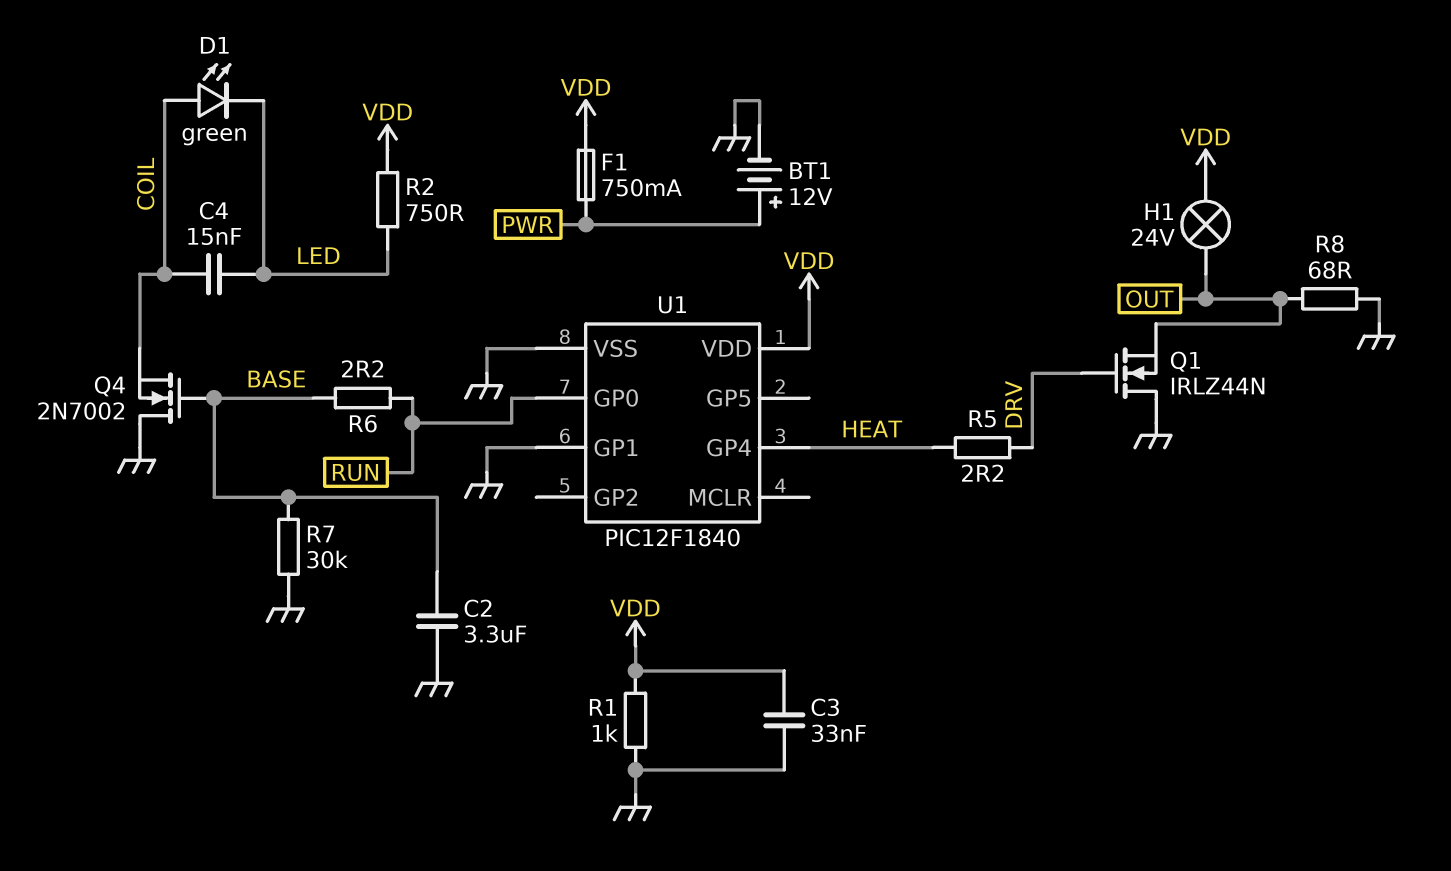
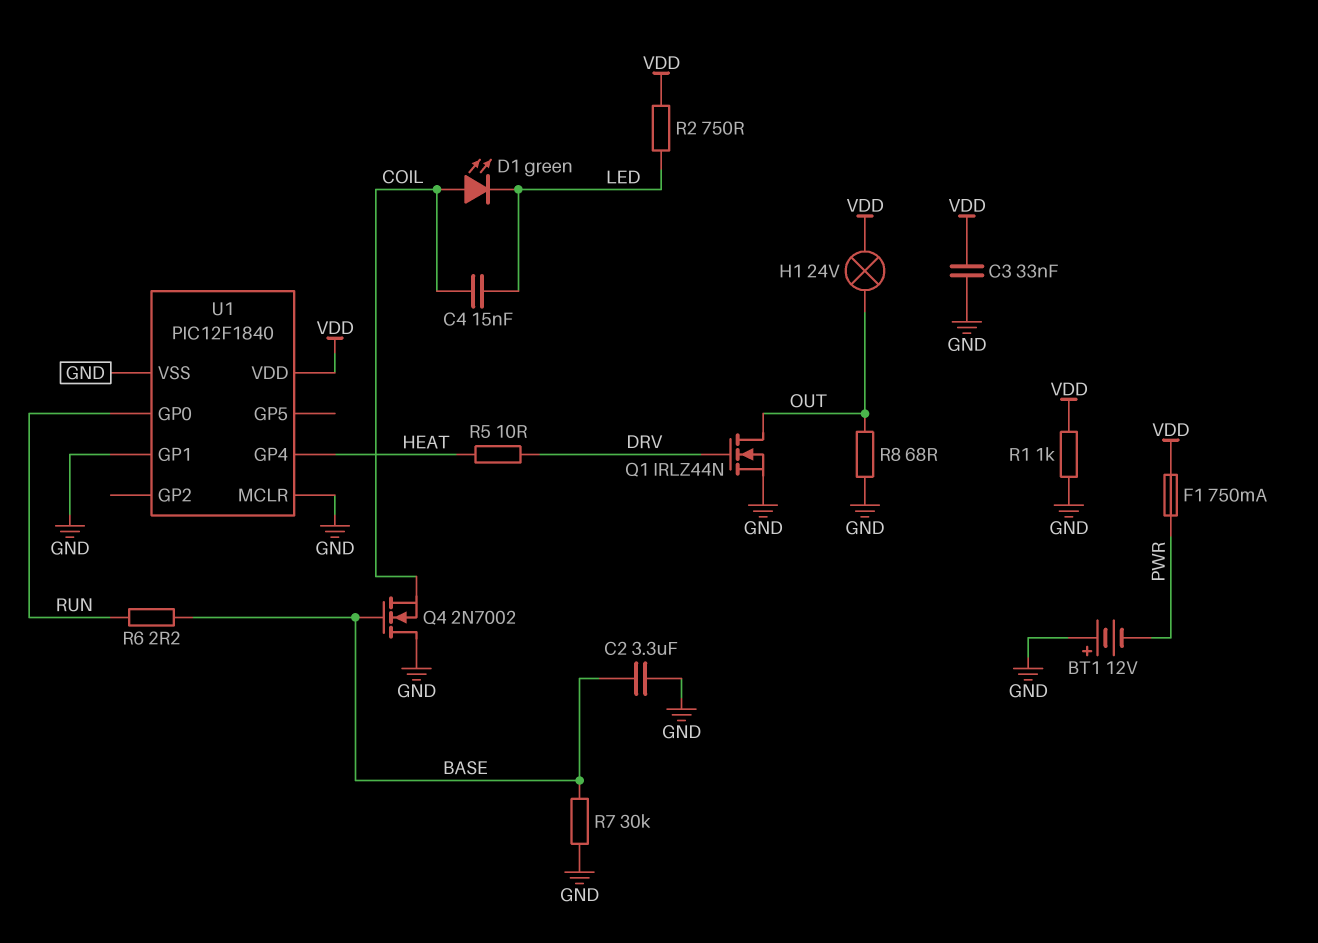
BT1: 12V (plus PWR, minus GND) -> 12V (plus GND, minus PWR)
Q1: NMOS IRLZ44N (G DRV, D GND, S OUT) -> NMOS IRLZ44N (G DRV, D OUT, S GND)
R5: 2.2 (DRV, HEAT) -> 10 (DRV, HEAT)
U1 pin MCLR: none -> GND

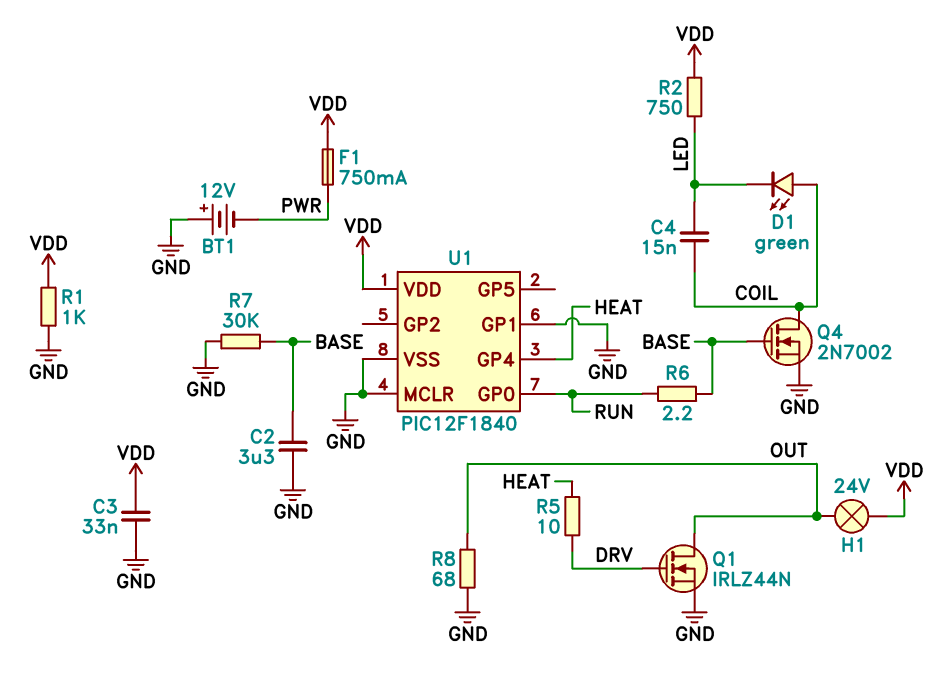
Q4: NMOS 2N7002 (G BASE, D GND, S COIL) -> NMOS 2N7002 (G BASE, D COIL, S GND)

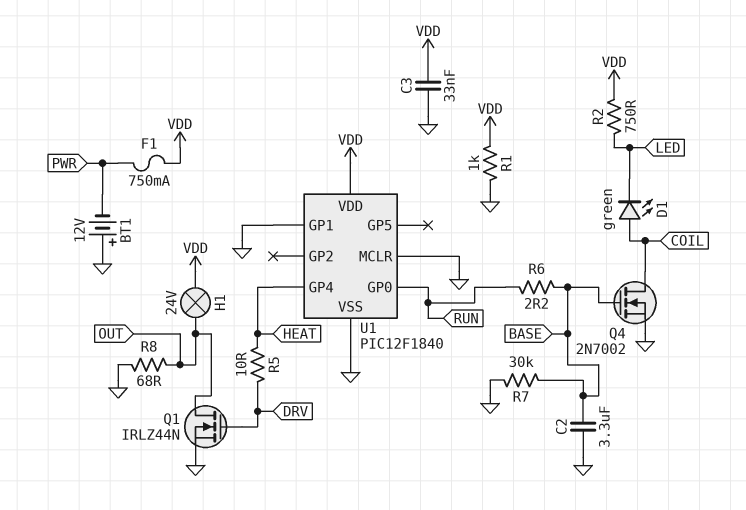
C4: 15nF (COIL, LED) -> none

